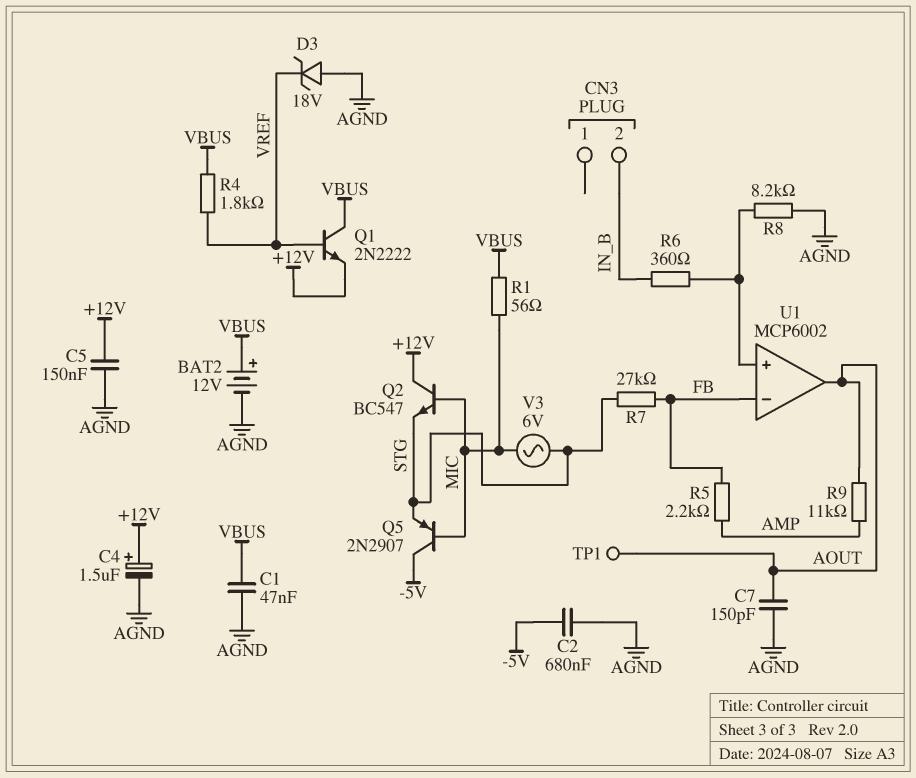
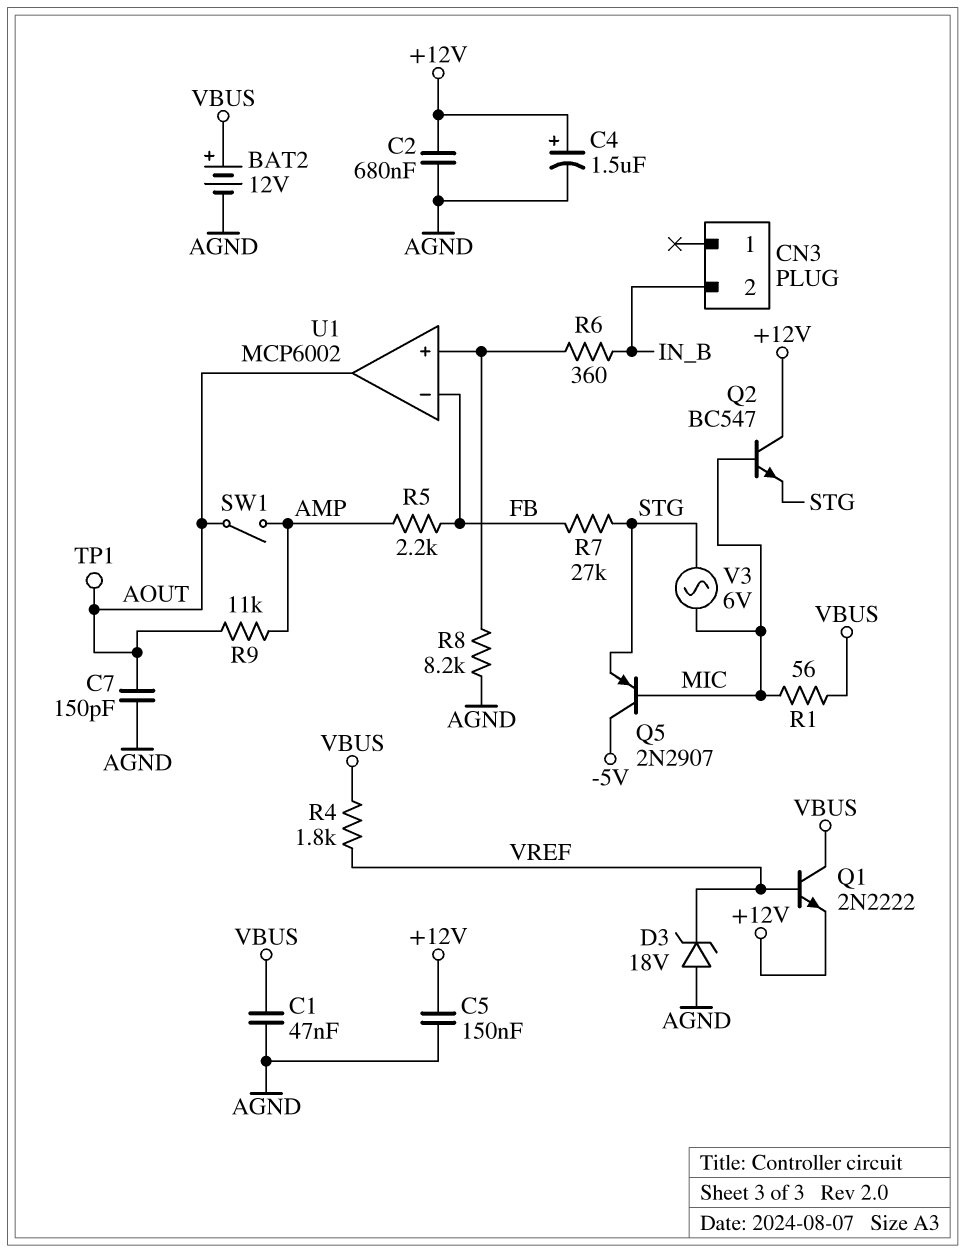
C2: 680nF (-5V, AGND) -> 680nF (+12V, AGND)
SW1: none -> switch (AMP, AOUT)

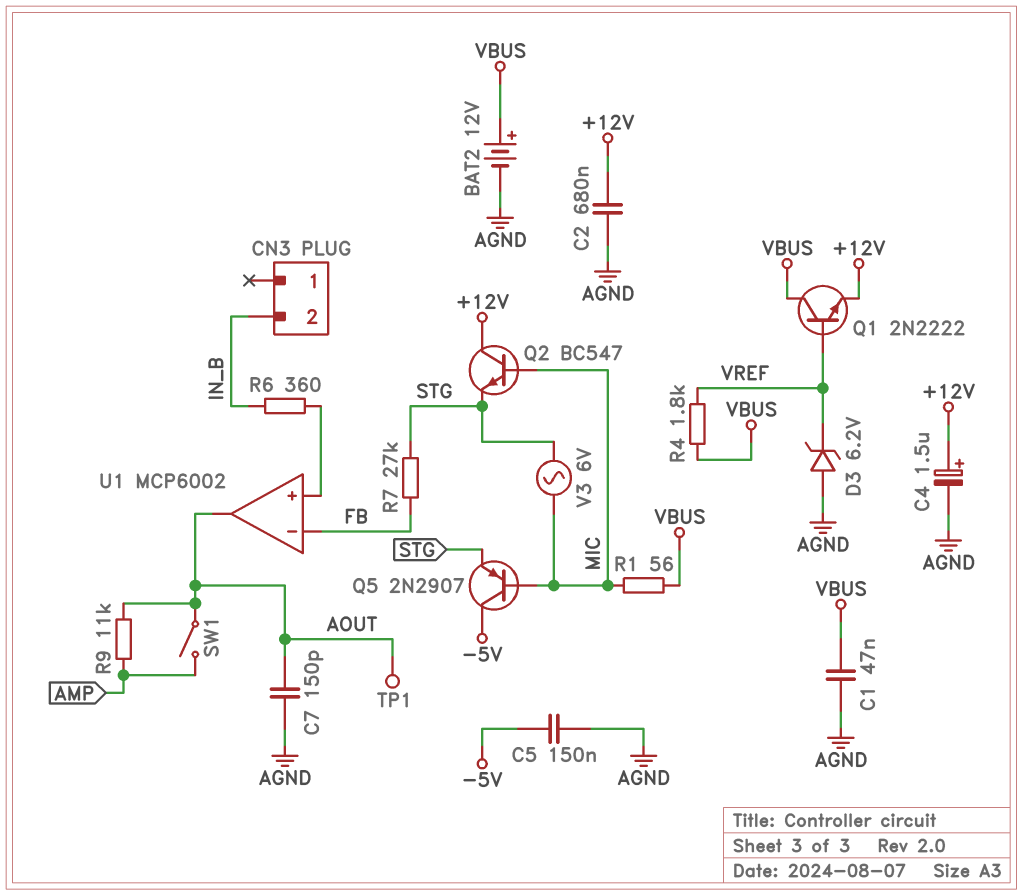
C5: 150nF (+12V, AGND) -> 150nF (-5V, AGND)
D3: zener 18V (A AGND, K VREF) -> zener 6.2V (A AGND, K VREF)
R5: 2.2k (AMP, FB) -> none
R8: 8.2k (AGND, U1/in+) -> none

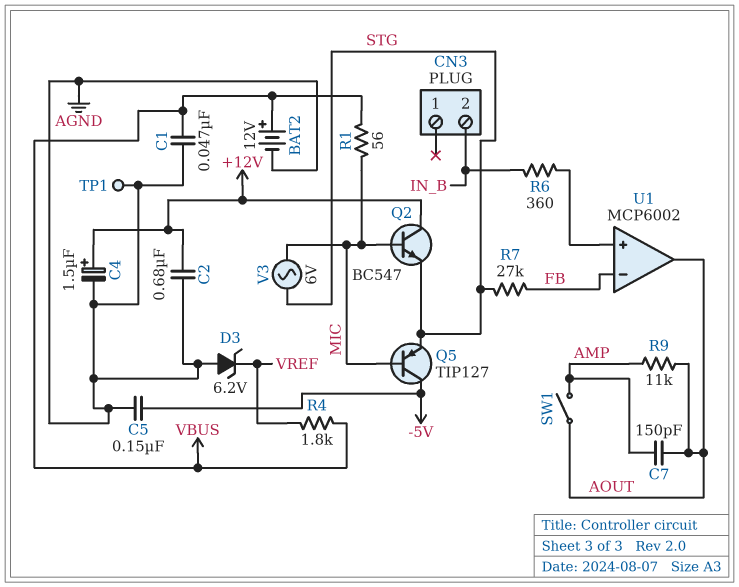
C7: 150pF (AGND, AOUT) -> 150pF (AMP, AOUT)
Q1: NPN 2N2222 (B VREF, C VBUS, E +12V) -> none
Q5: PNP 2N2907 (B MIC, C -5V, E STG) -> PNP TIP127 (B MIC, C -5V, E STG)
TP1: test point (AOUT) -> test point (AGND)

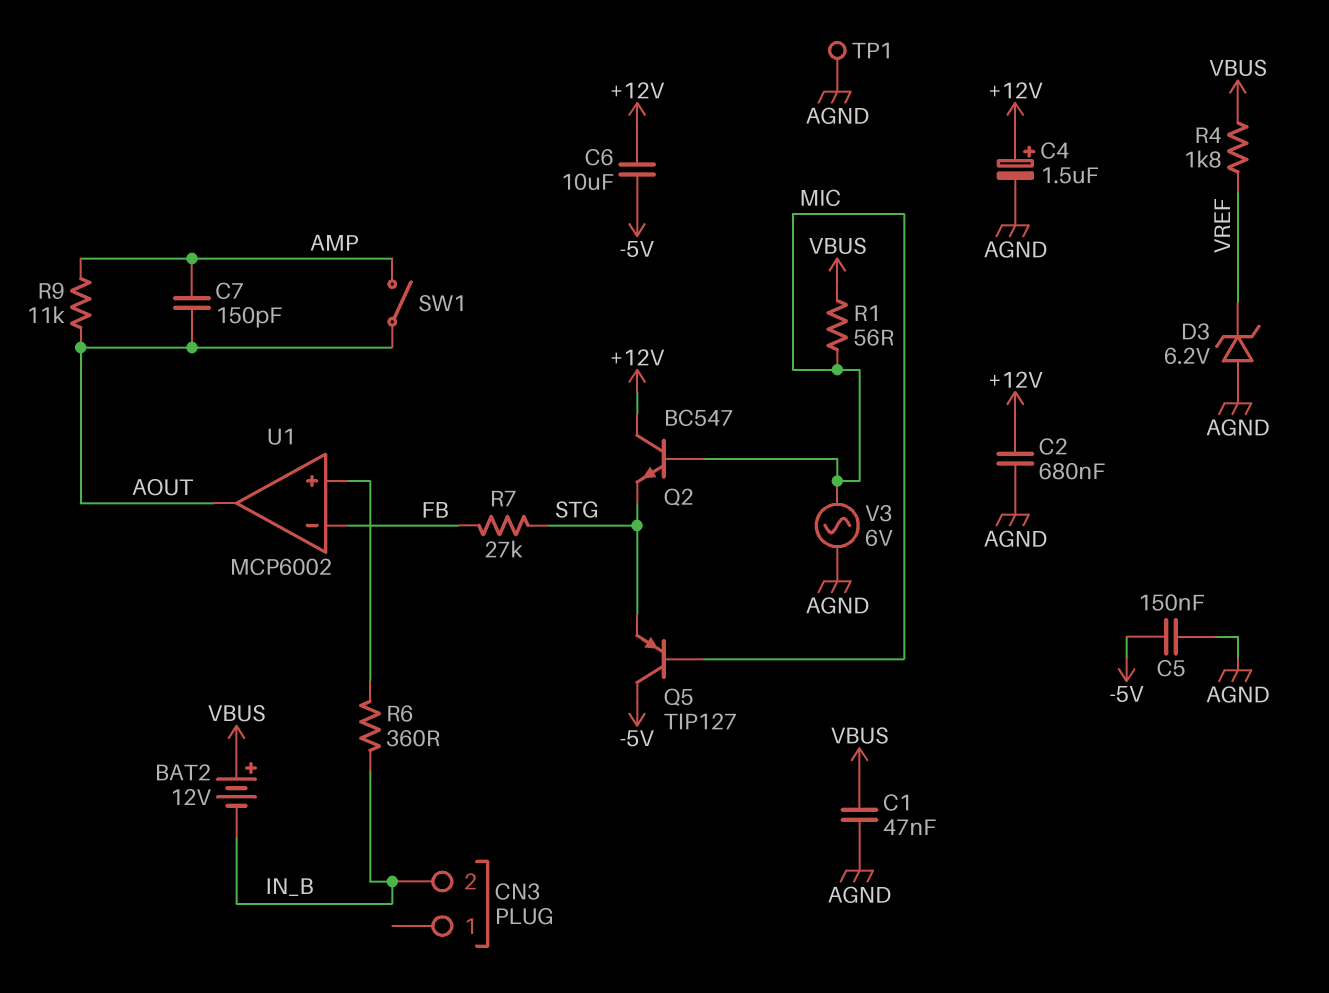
BAT2: 12V (plus VBUS, minus AGND) -> 12V (plus VBUS, minus IN_B)
C6: none -> 10uF (+12V, -5V)
V3: AC 6V (MIC, STG) -> AC 6V (AGND, MIC)

